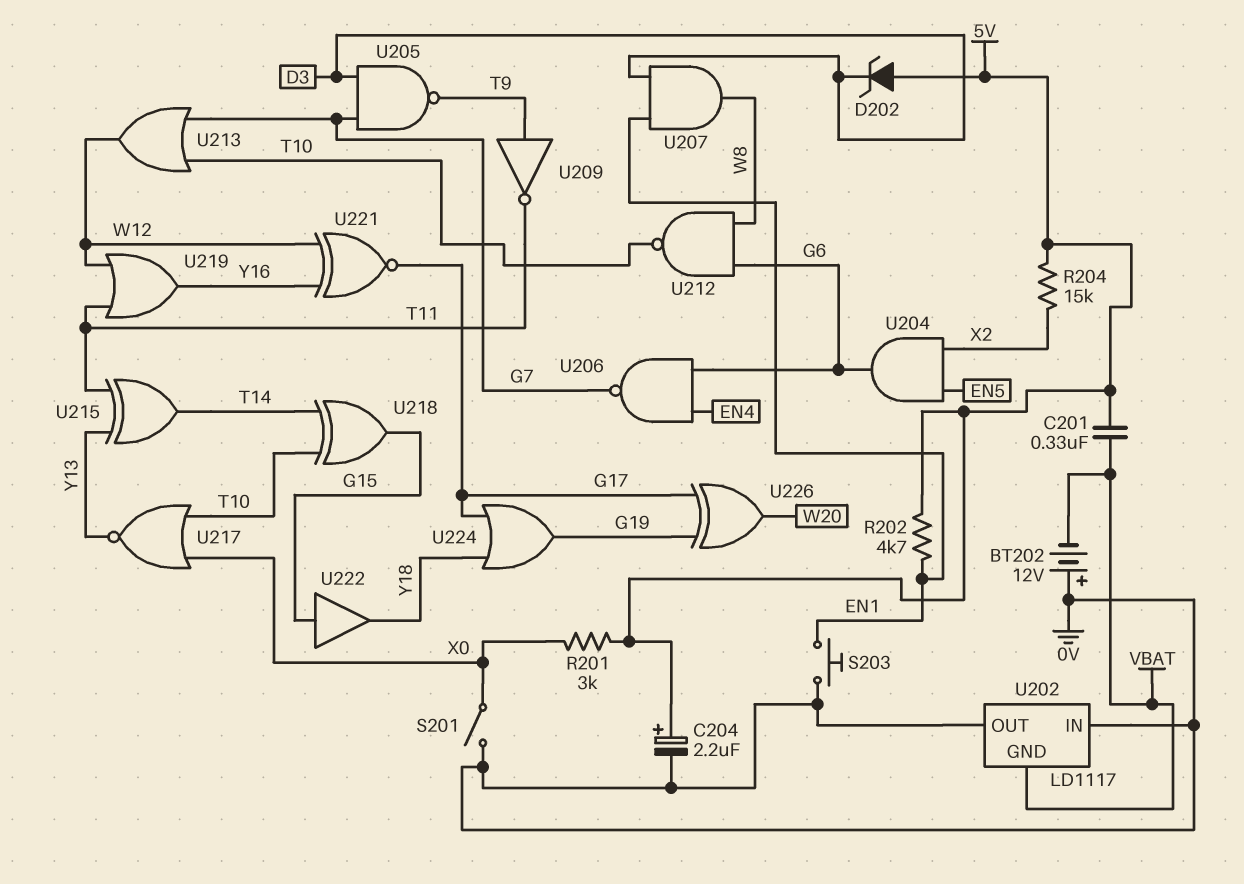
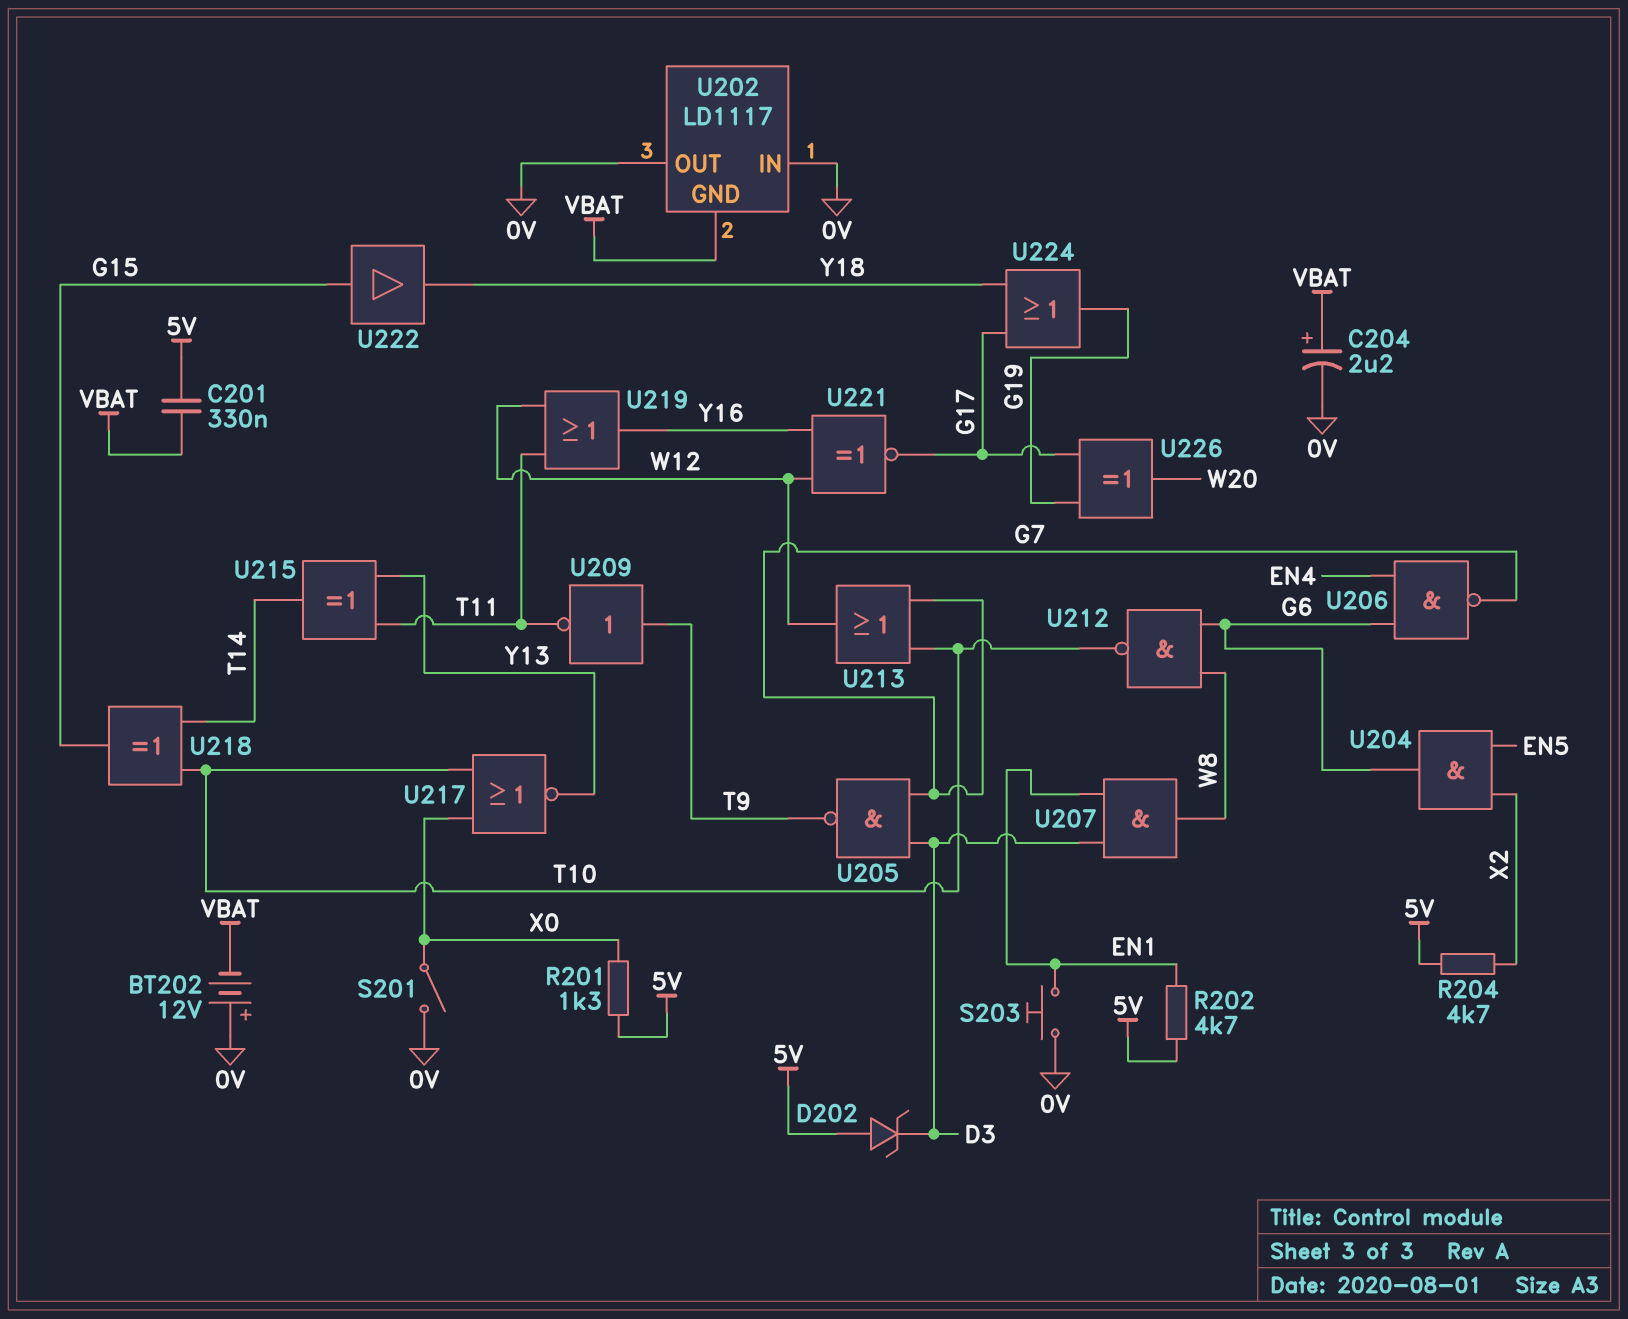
C204: 2.2uF (plus 5V, minus 0V) -> 2.2uF (plus VBAT, minus 0V)
R201: 3k (5V, X0) -> 1.3k (5V, X0)
R204: 15k (5V, X2) -> 4.7k (5V, X2)

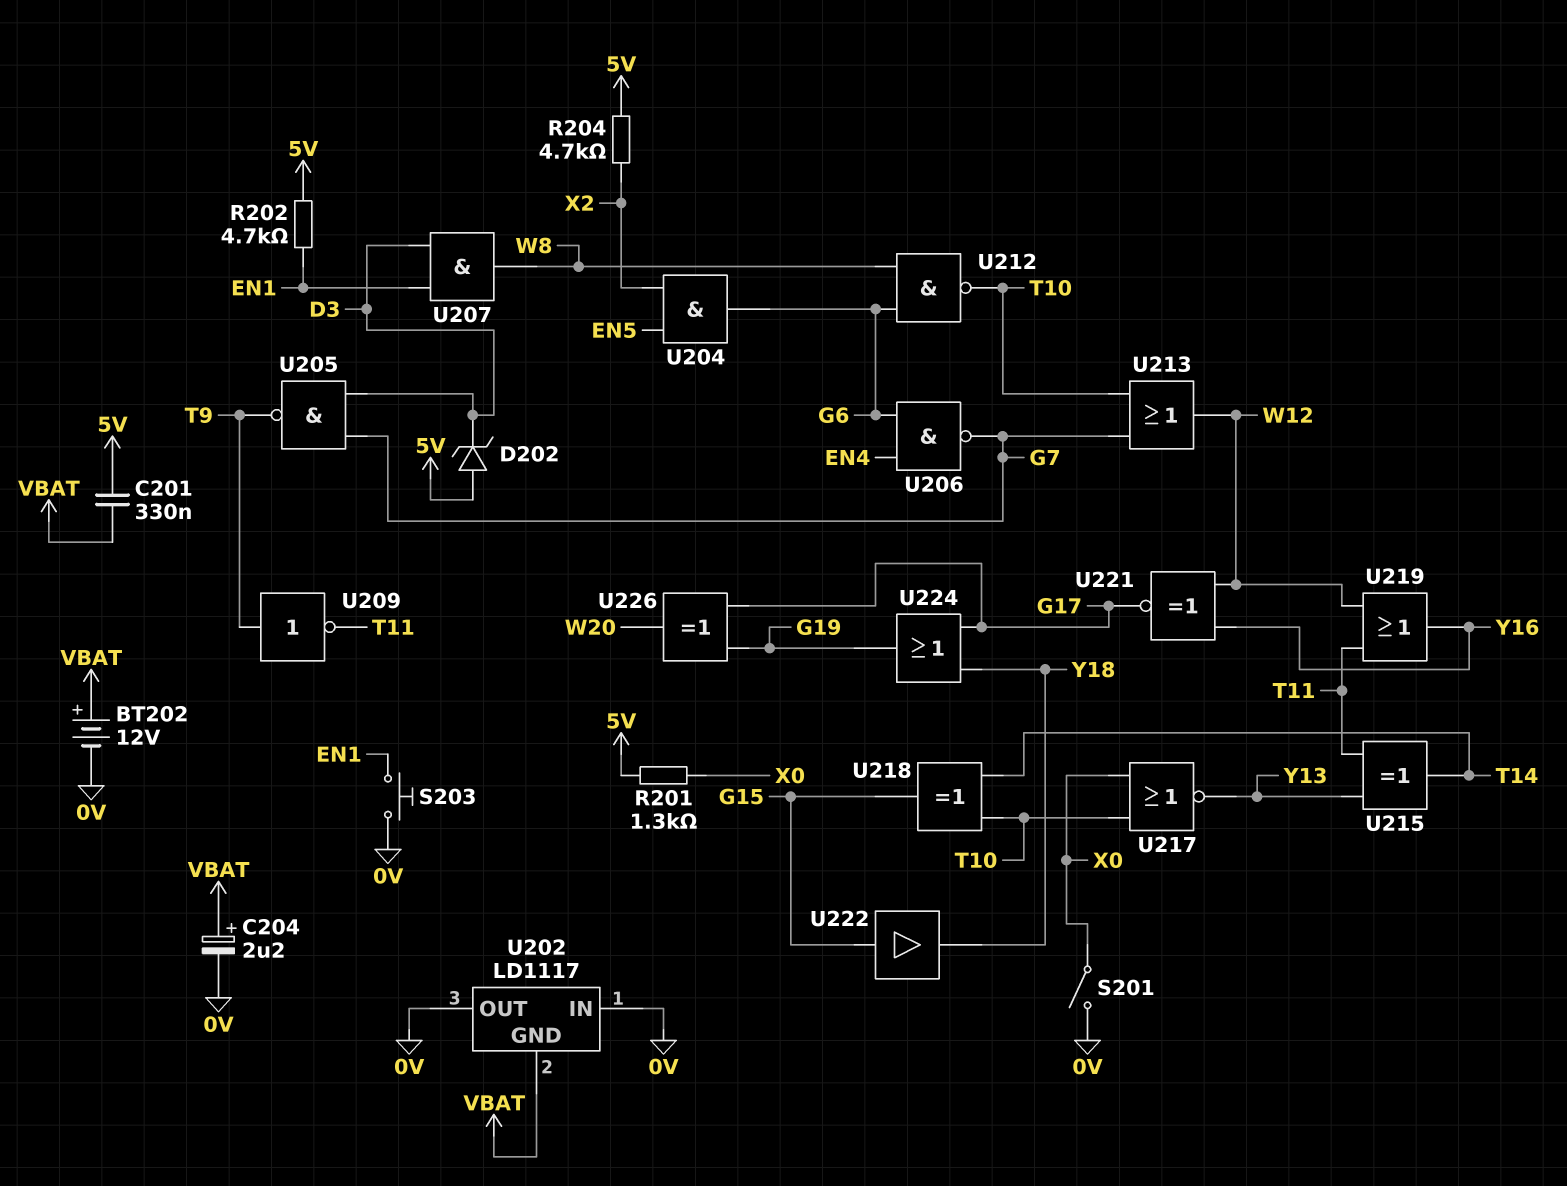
BT202: 12V (plus 0V, minus VBAT) -> 12V (plus VBAT, minus 0V)

